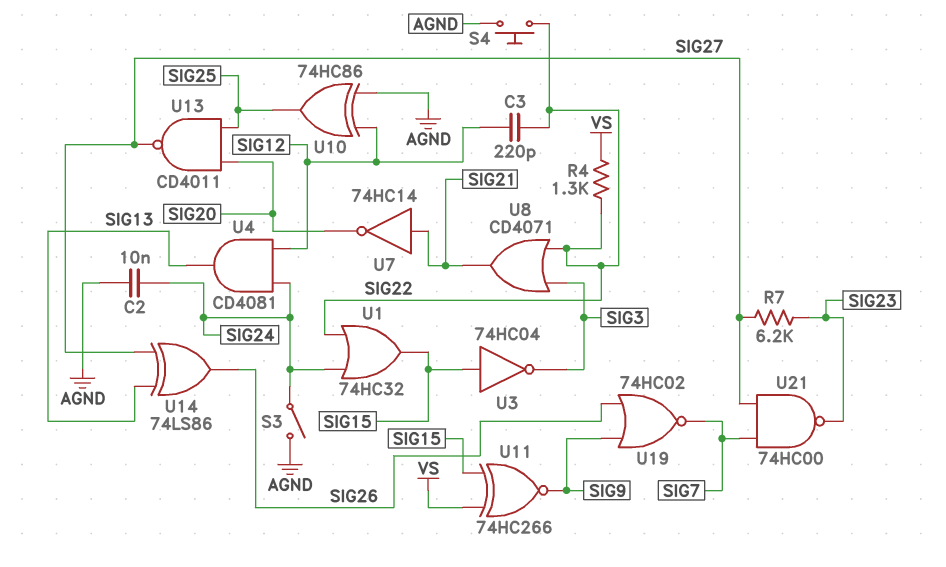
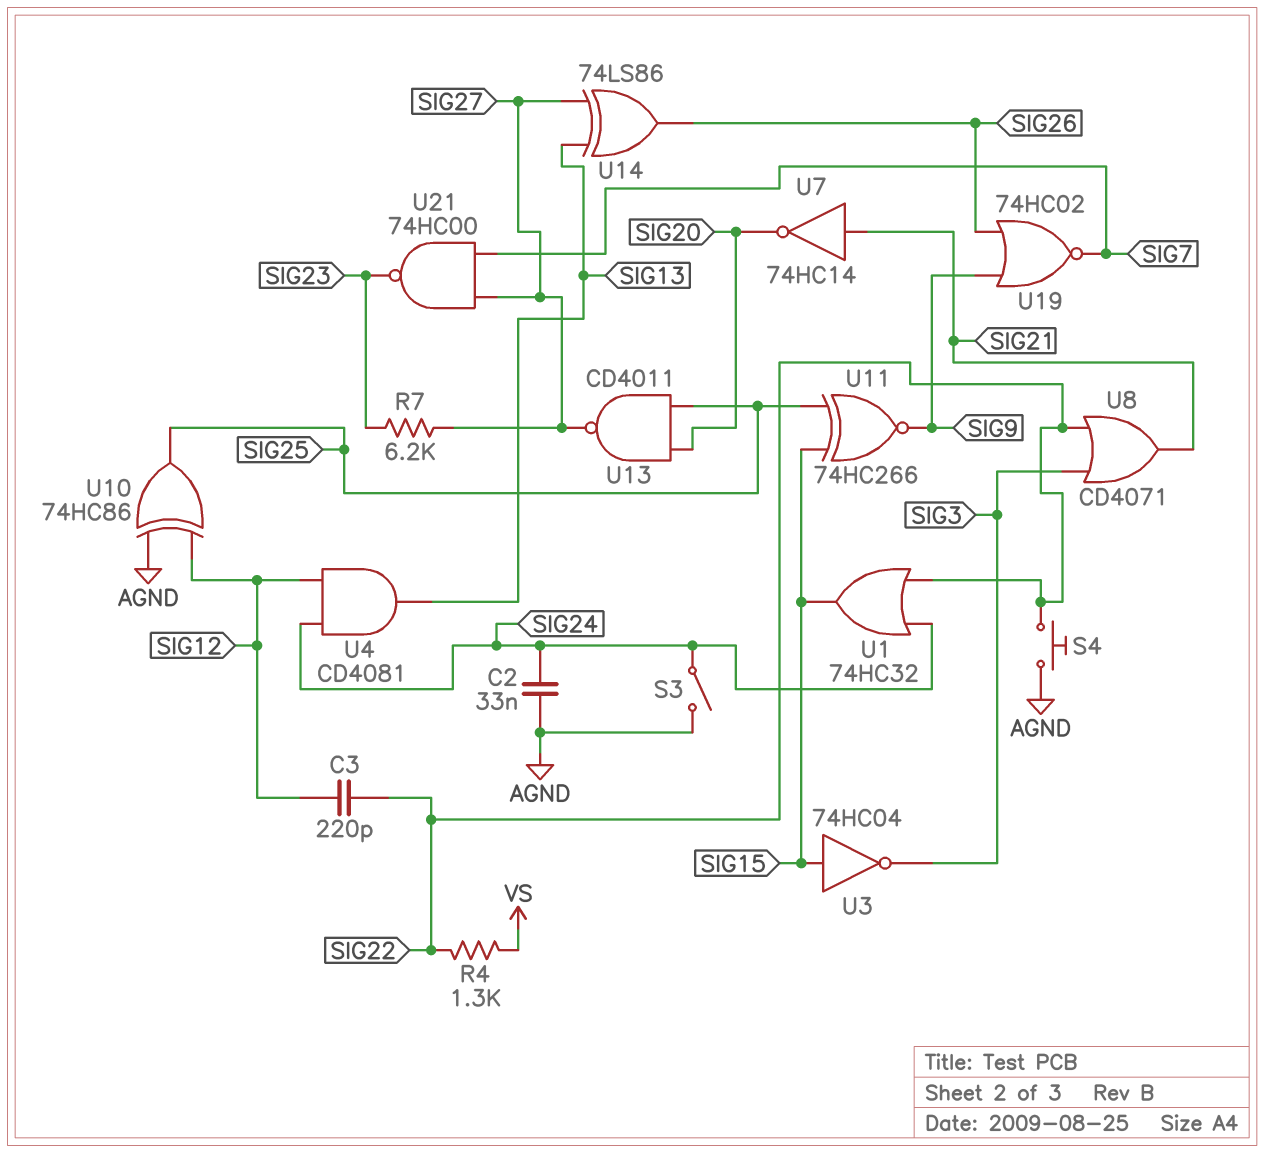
C2: 10nF (AGND, SIG24) -> 33nF (AGND, SIG24)
U11: XNOR 74HC266 (in SIG15, in VS, out SIG9) -> XNOR 74HC266 (in SIG15, in SIG25, out SIG9)

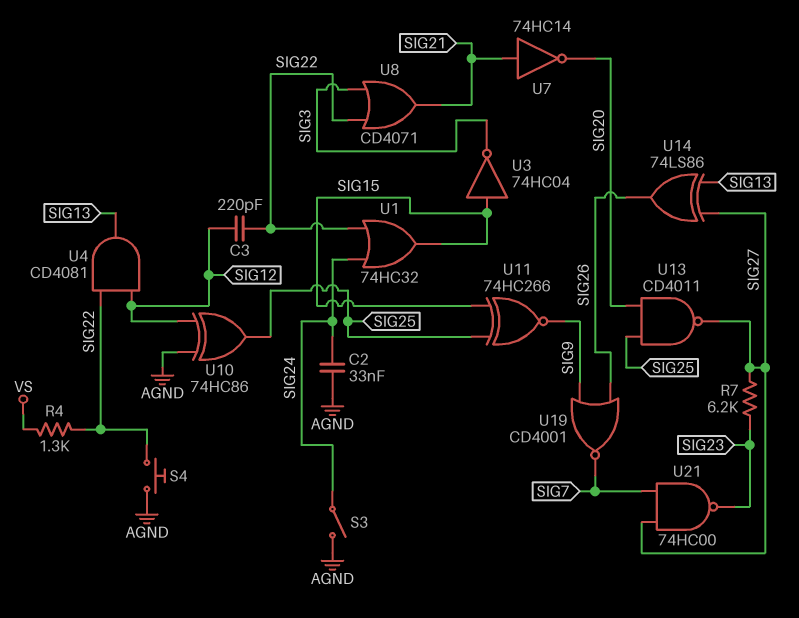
U4: AND CD4081 (in SIG12, in SIG24, out SIG13) -> AND CD4081 (in SIG12, in SIG22, out SIG13)
U19: NOR 74HC02 (in SIG9, in SIG26, out SIG7) -> NOR CD4001 (in SIG9, in SIG26, out SIG7)

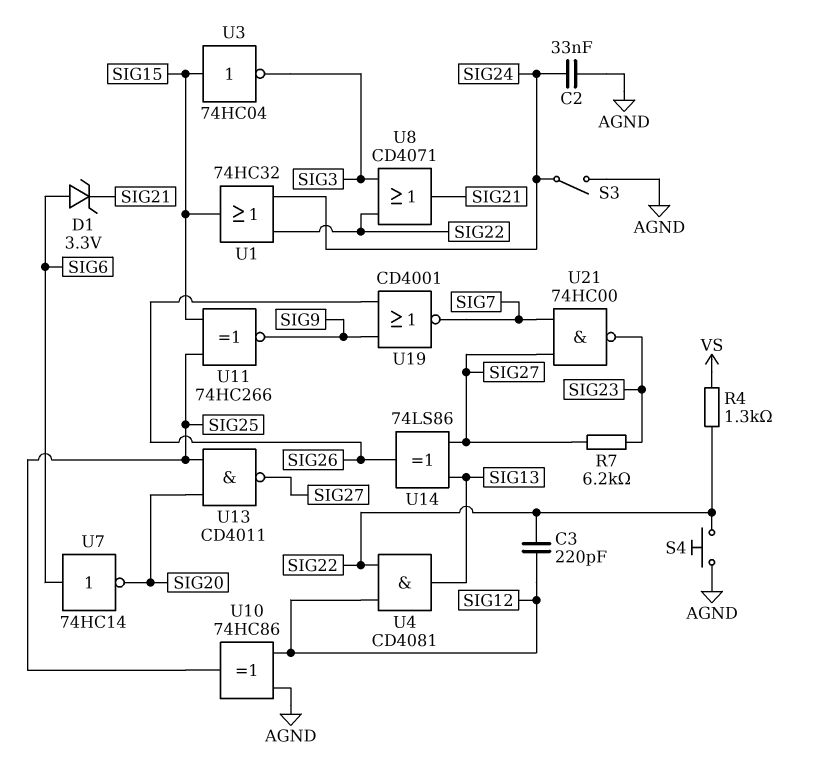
D1: none -> zener 3.3V (A SIG6, K SIG21)
U7: NOT 74HC14 (in SIG21, out SIG20) -> NOT 74HC14 (in SIG6, out SIG20)

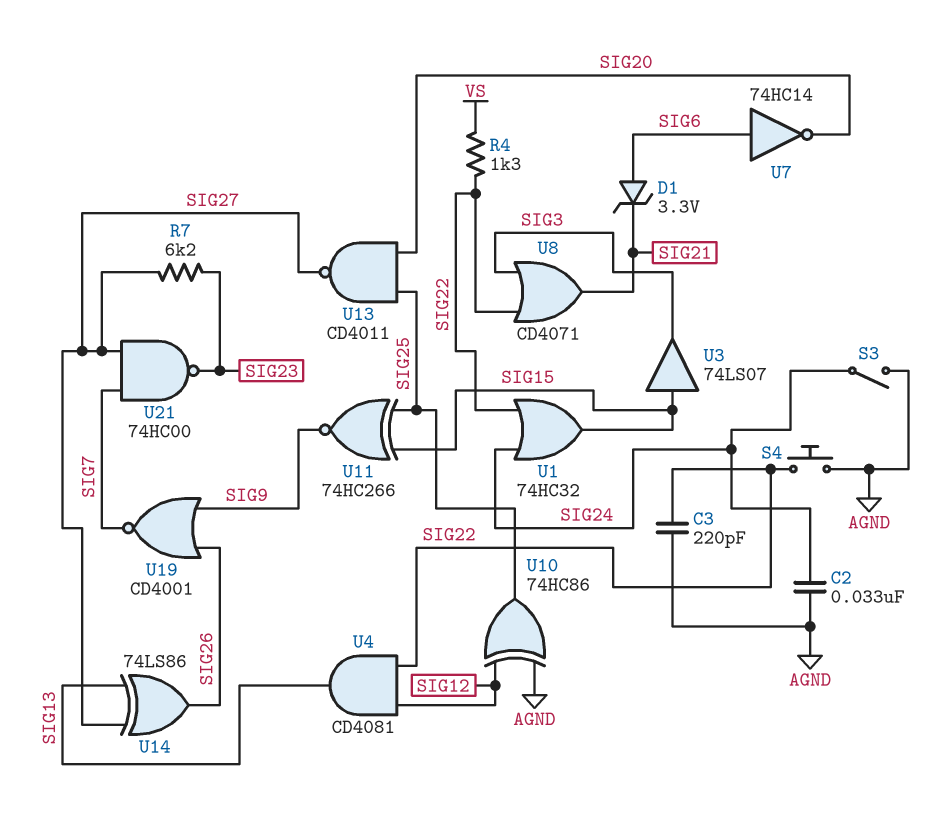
C3: 220pF (SIG12, SIG22) -> 220pF (AGND, SIG22)
U3: NOT 74HC04 (in SIG15, out SIG3) -> buffer 74LS07 (in SIG15, out SIG3)

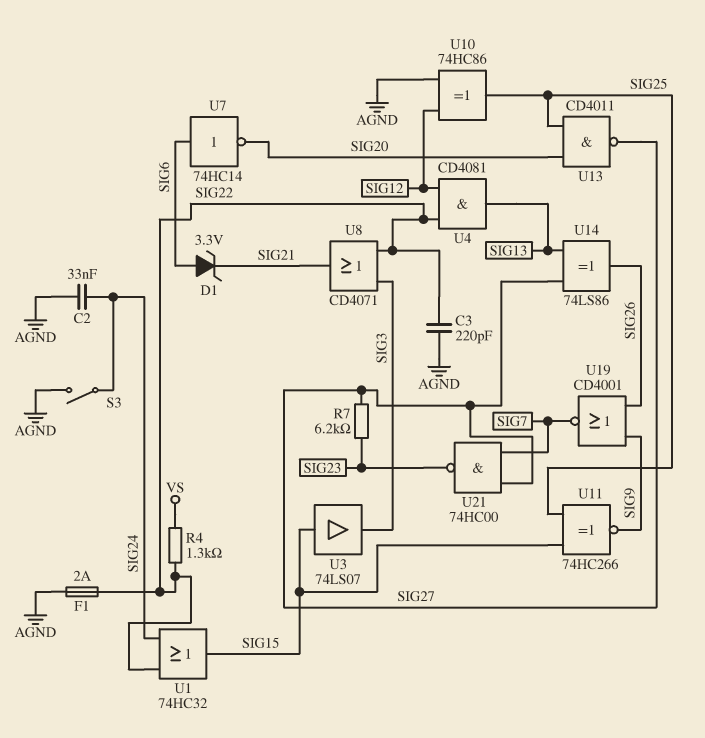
F1: none -> 2A (AGND, SIG22)
S4: button (AGND, SIG22) -> none

